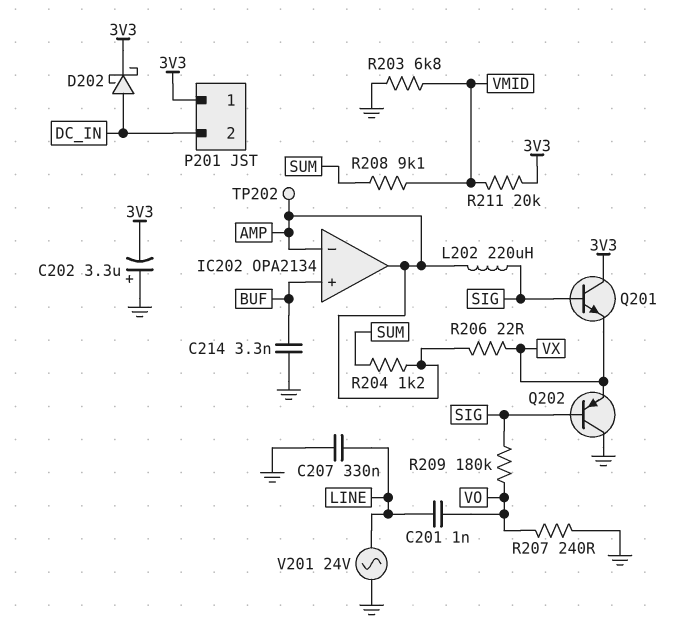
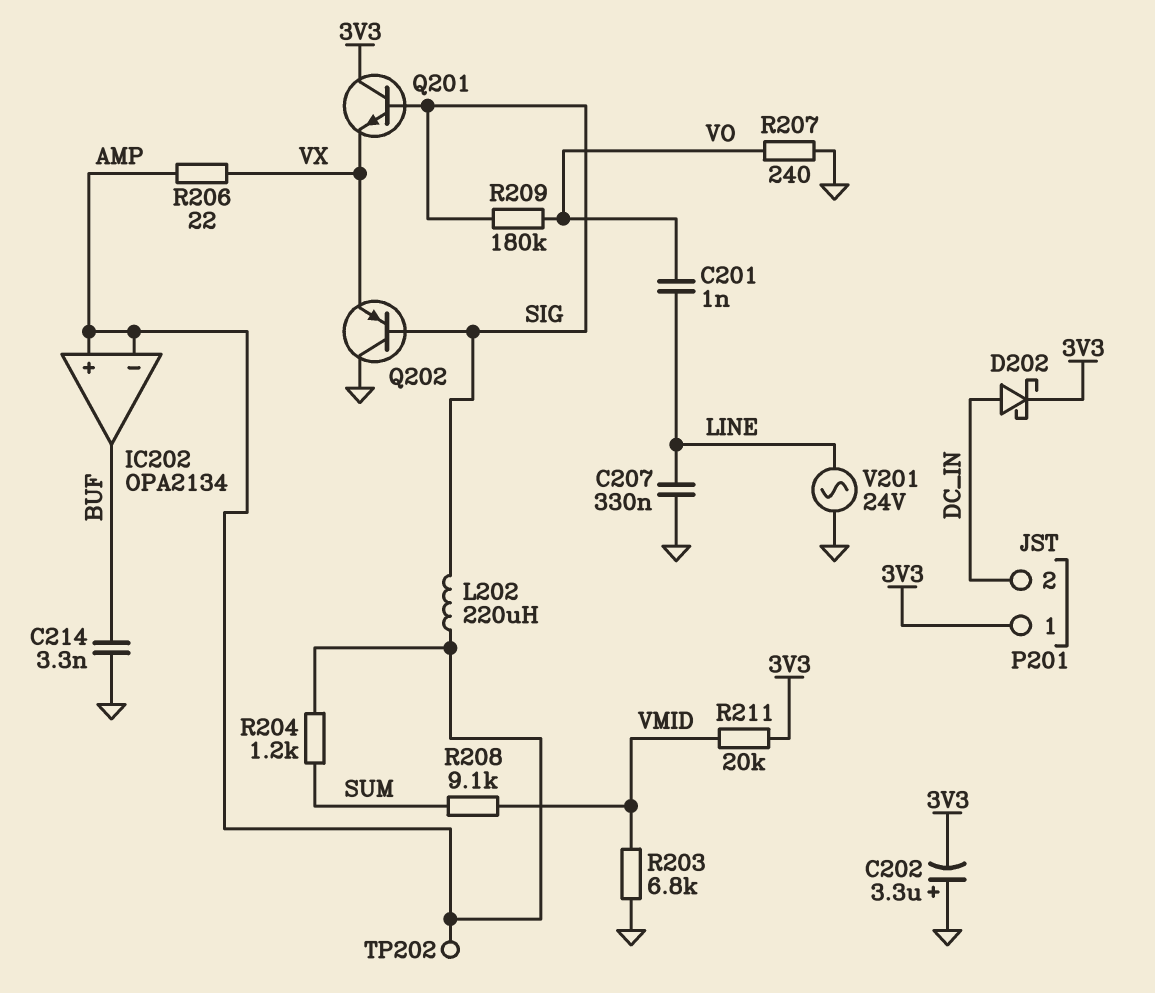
IC202 pin in+: BUF -> AMP
IC202 pin out: AMP -> BUF

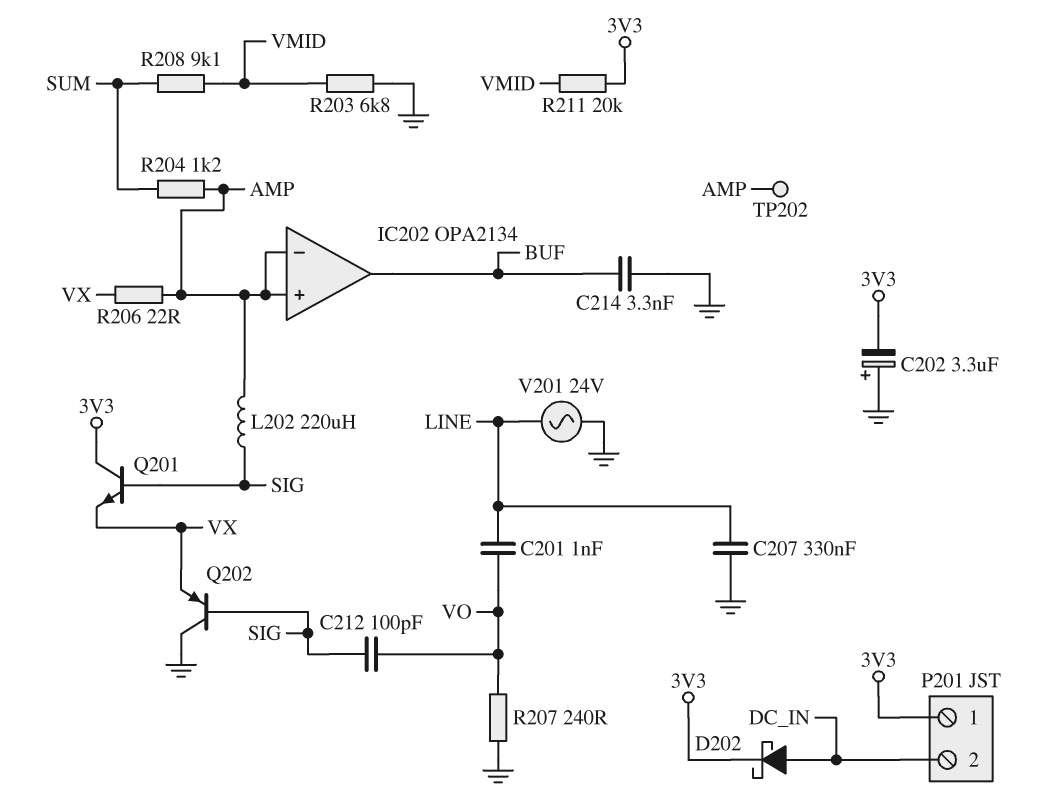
C212: none -> 100pF (SIG, VO)
R209: 180k (SIG, VO) -> none

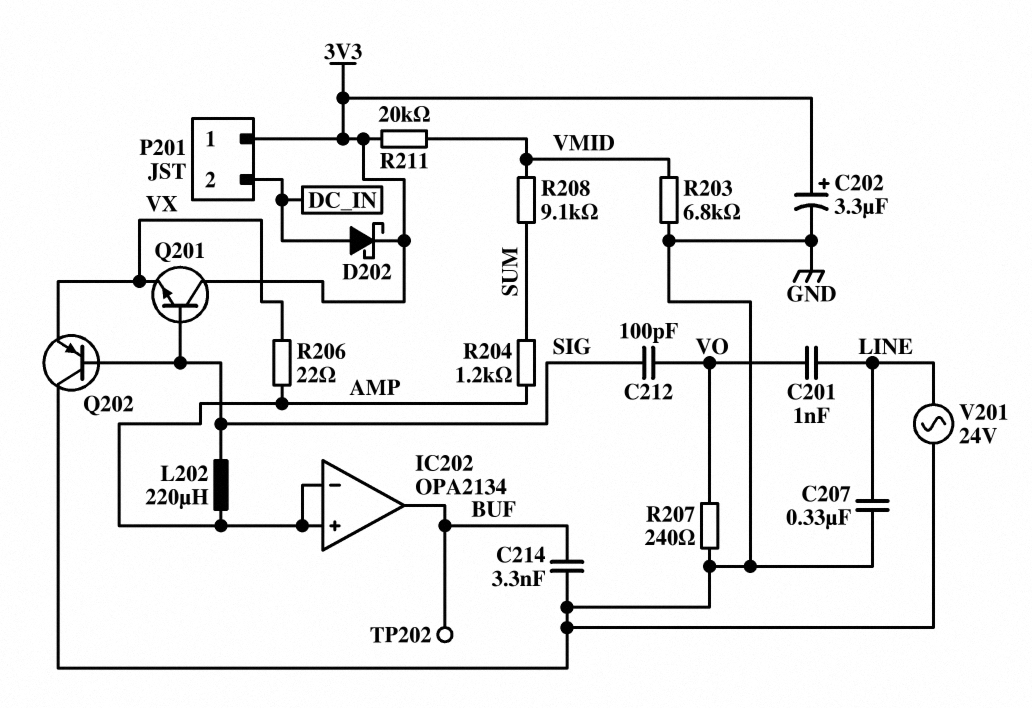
C202: 3.3uF (plus GND, minus 3V3) -> 3.3uF (plus 3V3, minus GND)
TP202: test point (AMP) -> test point (BUF)

